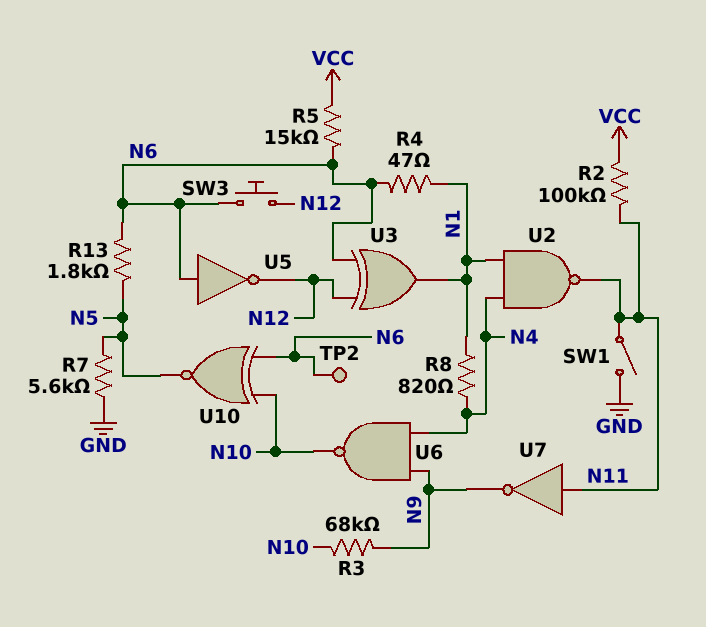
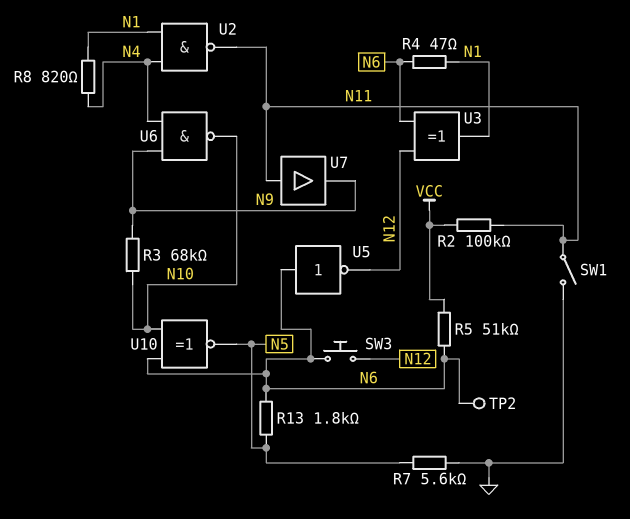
R5: 15k (N6, VCC) -> 51k (N6, VCC)
U7: NOT (in N11, out N9) -> buffer (in N11, out N9)

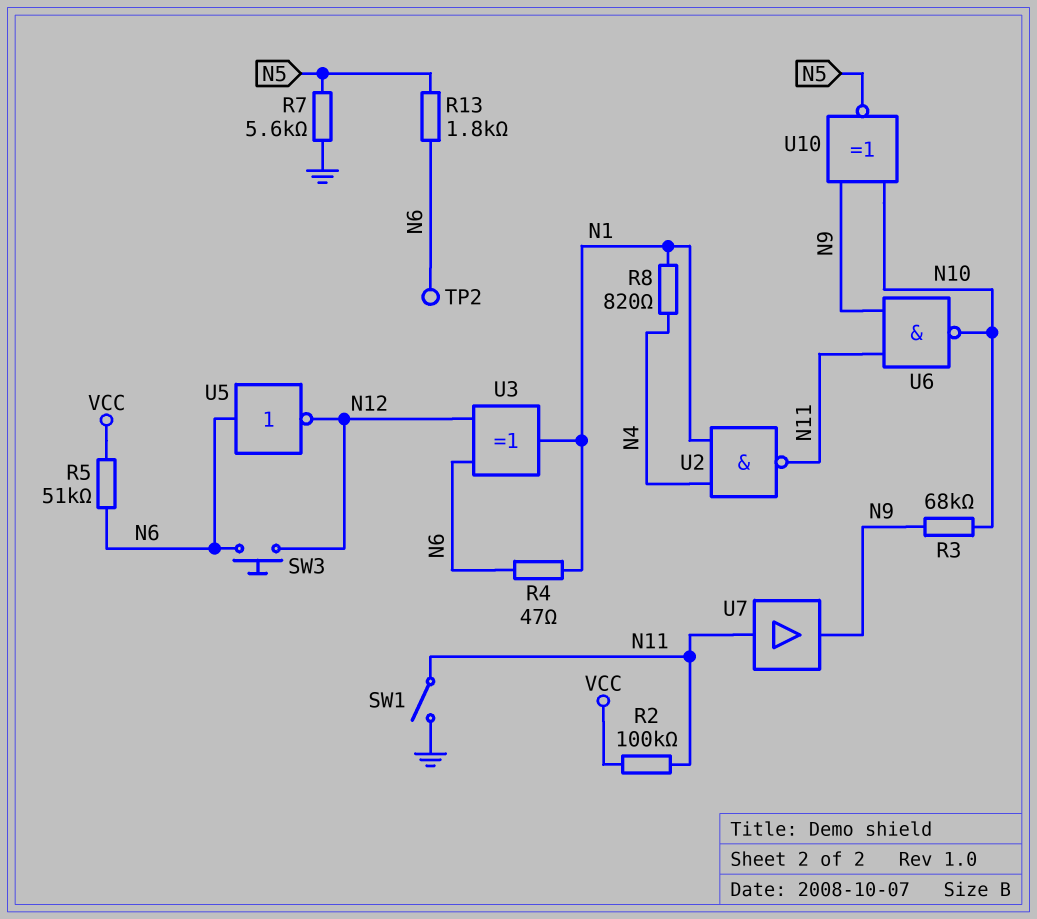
U6: NAND (in N4, in N9, out N10) -> NAND (in N9, in N11, out N10)
U10: XNOR (in N6, in N10, out N5) -> XNOR (in N9, in N10, out N5)

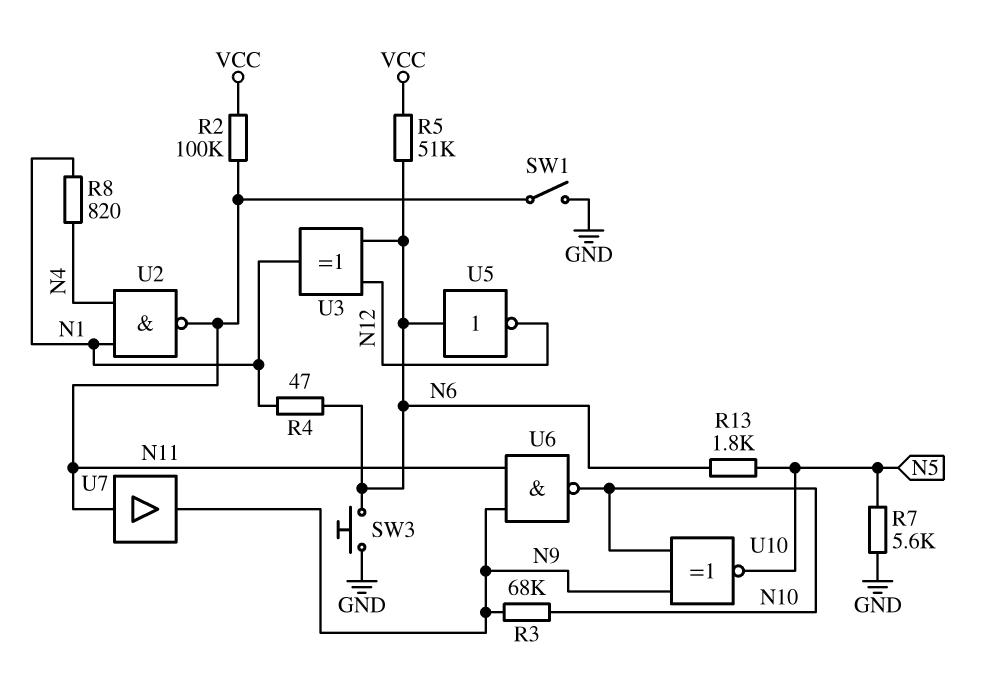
SW3: button (N6, N12) -> button (GND, N6)
TP2: test point (N6) -> none

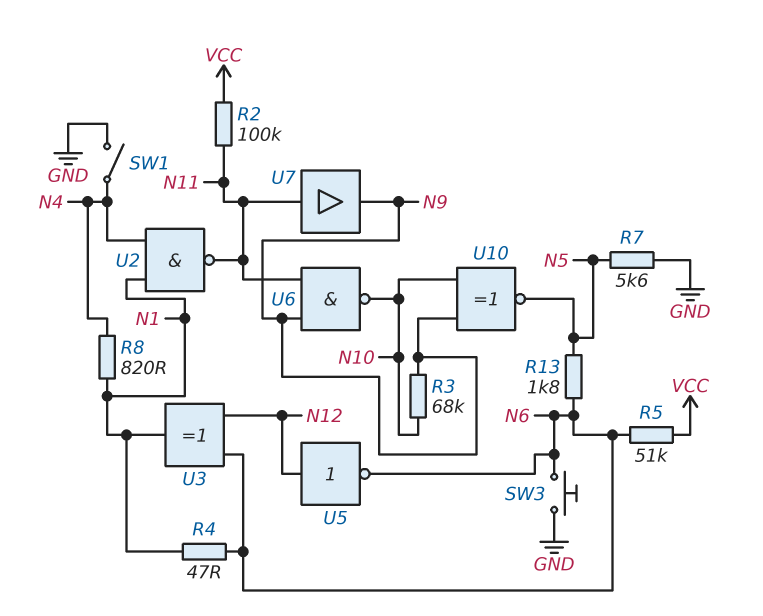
SW1: switch (GND, N11) -> switch (GND, N4)
U5: NOT (in N6, out N12) -> NOT (in N12, out N6)

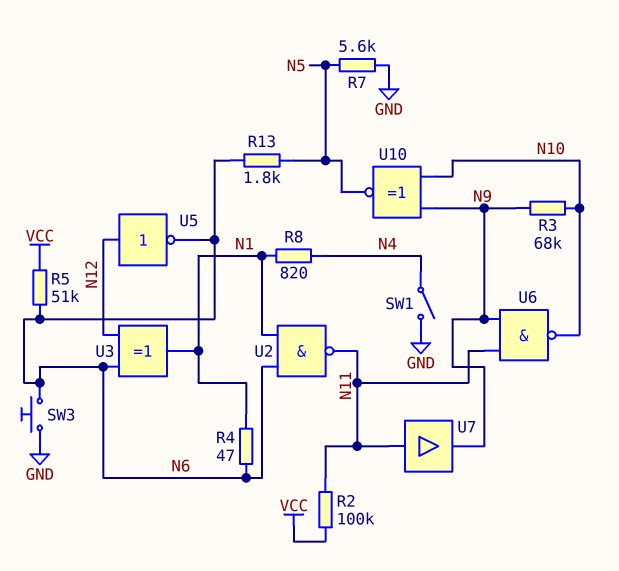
U2: NAND (in N1, in N4, out N11) -> NAND (in N1, in N6, out N11)

